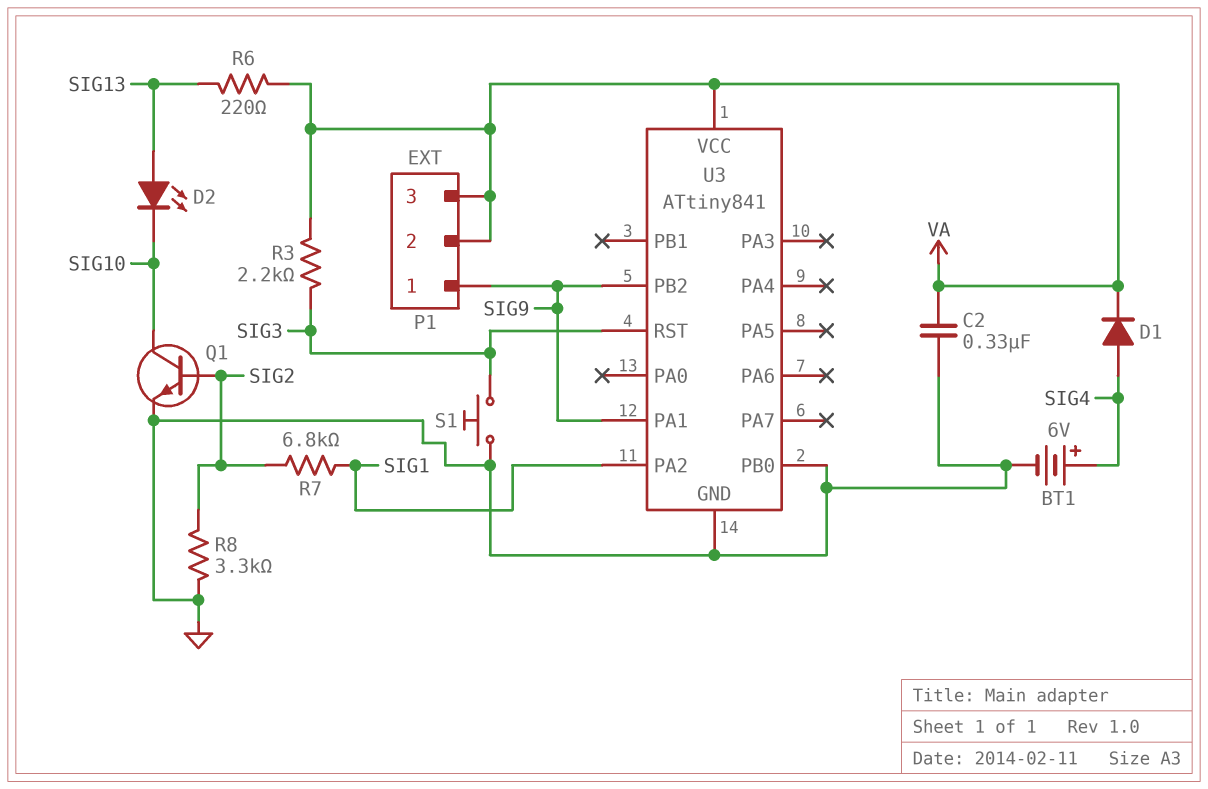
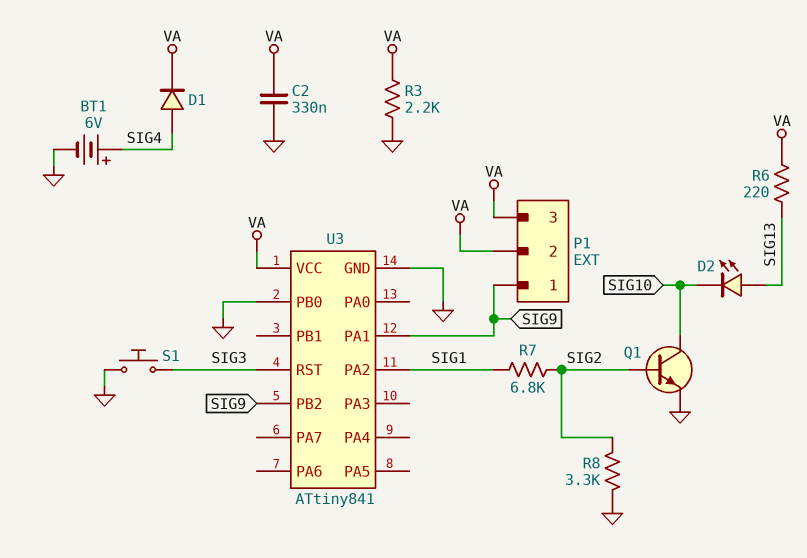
R3: 2.2k (SIG3, VA) -> 2.2k (GND, VA)

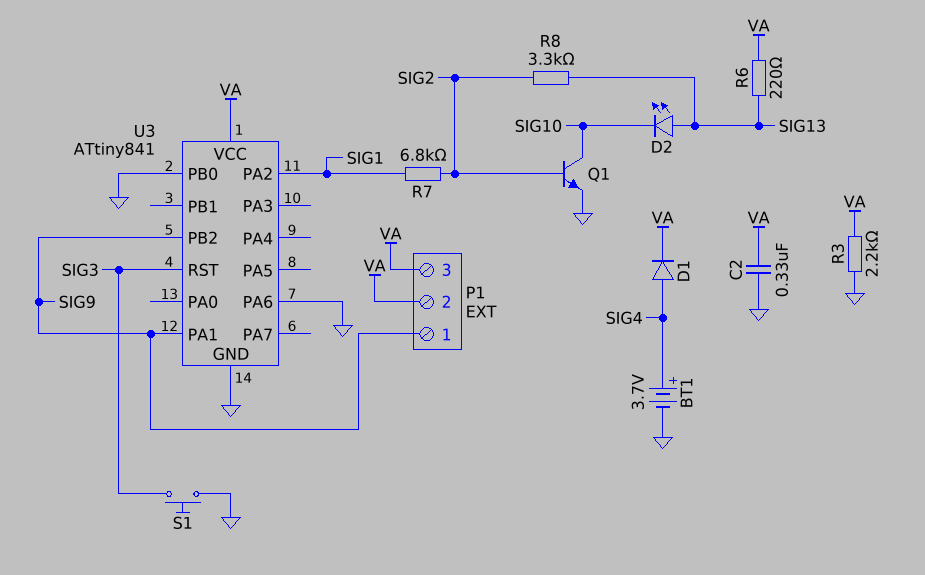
BT1: 6V (plus SIG4, minus GND) -> 3.7V (plus SIG4, minus GND)
R8: 3.3k (GND, SIG2) -> 3.3k (SIG2, SIG13)
U3 pin PA6: none -> GND

